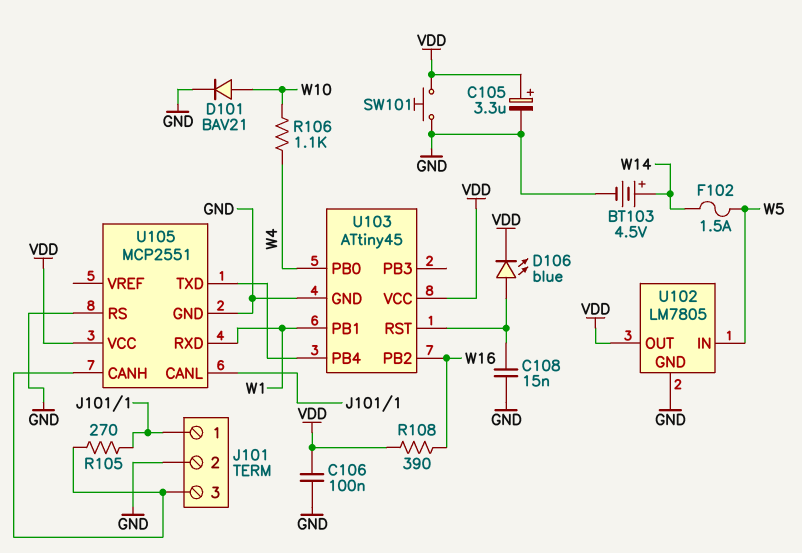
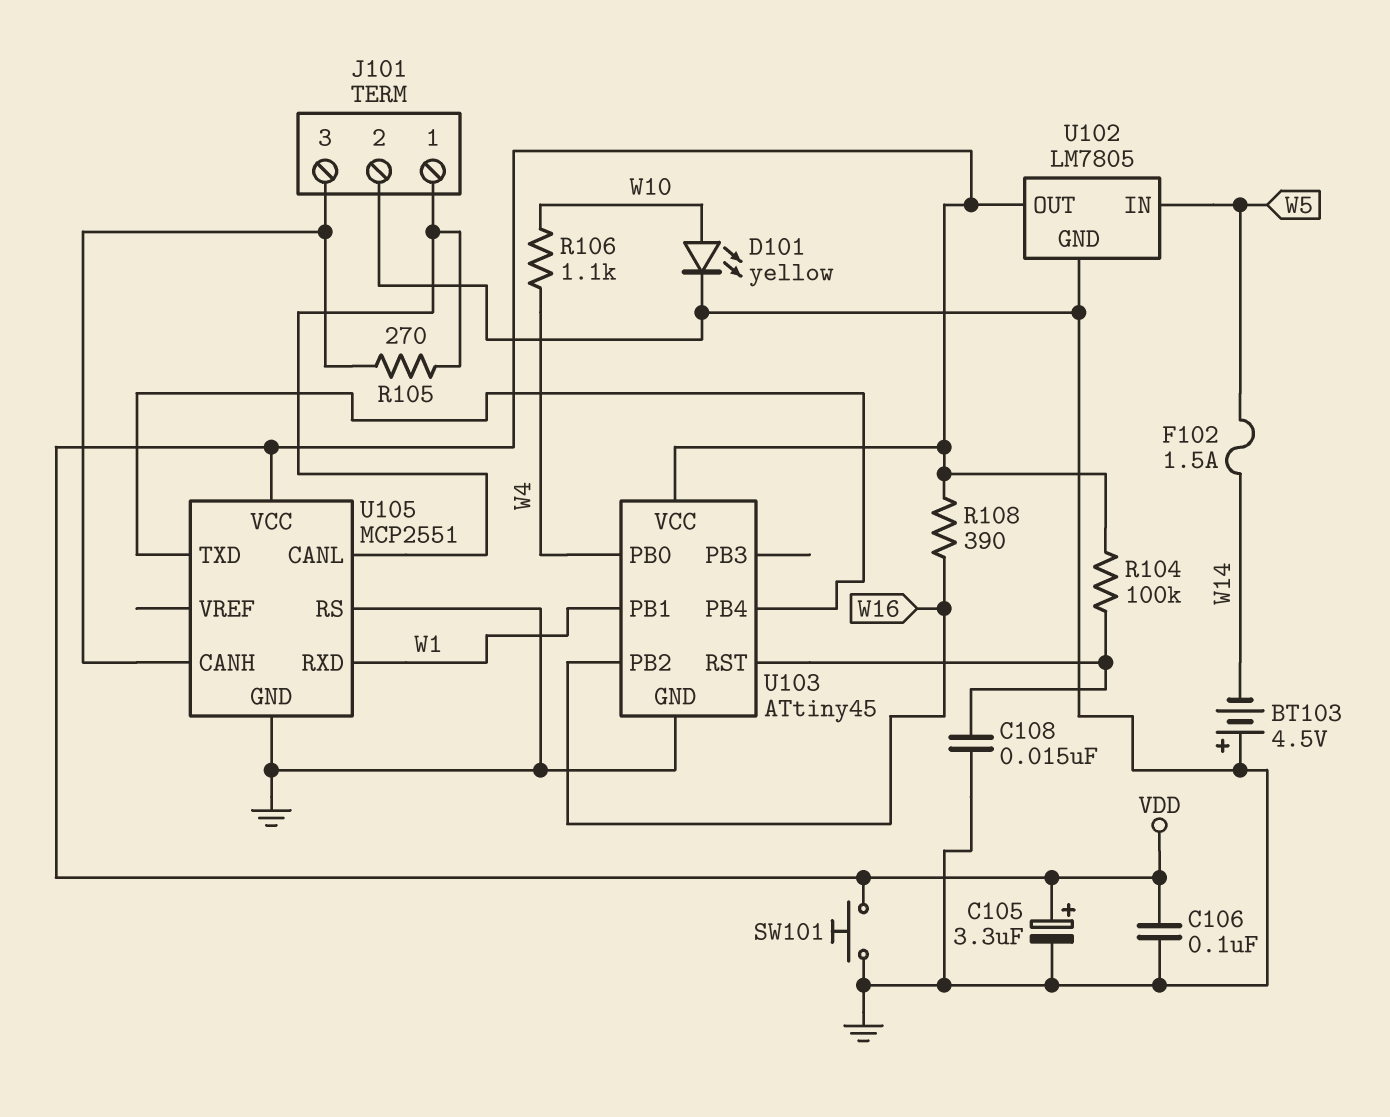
BT103: 4.5V (plus W14, minus GND) -> 4.5V (plus GND, minus W14)
D101: diode BAV21 (A W10, K GND) -> LED yellow (A W10, K GND)
D106: LED blue (A U103/RST, K VDD) -> none
R104: none -> 100k (U103/RST, VDD)

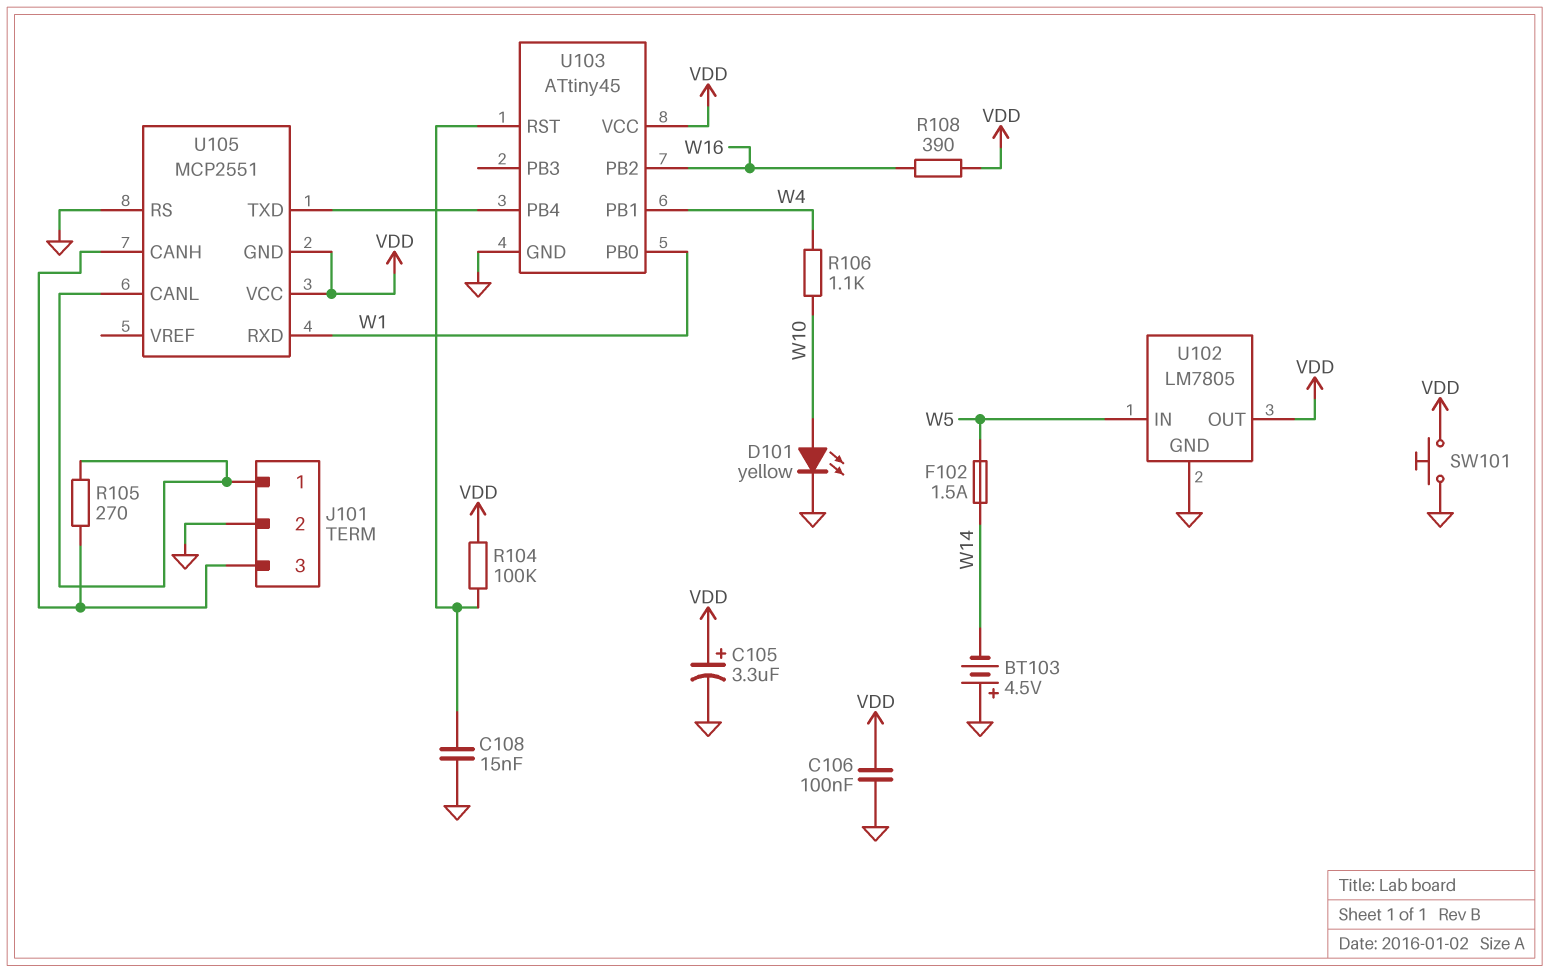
U103 pin PB0: W4 -> W1
U103 pin PB1: W1 -> W4
U105 pin GND: GND -> VDD

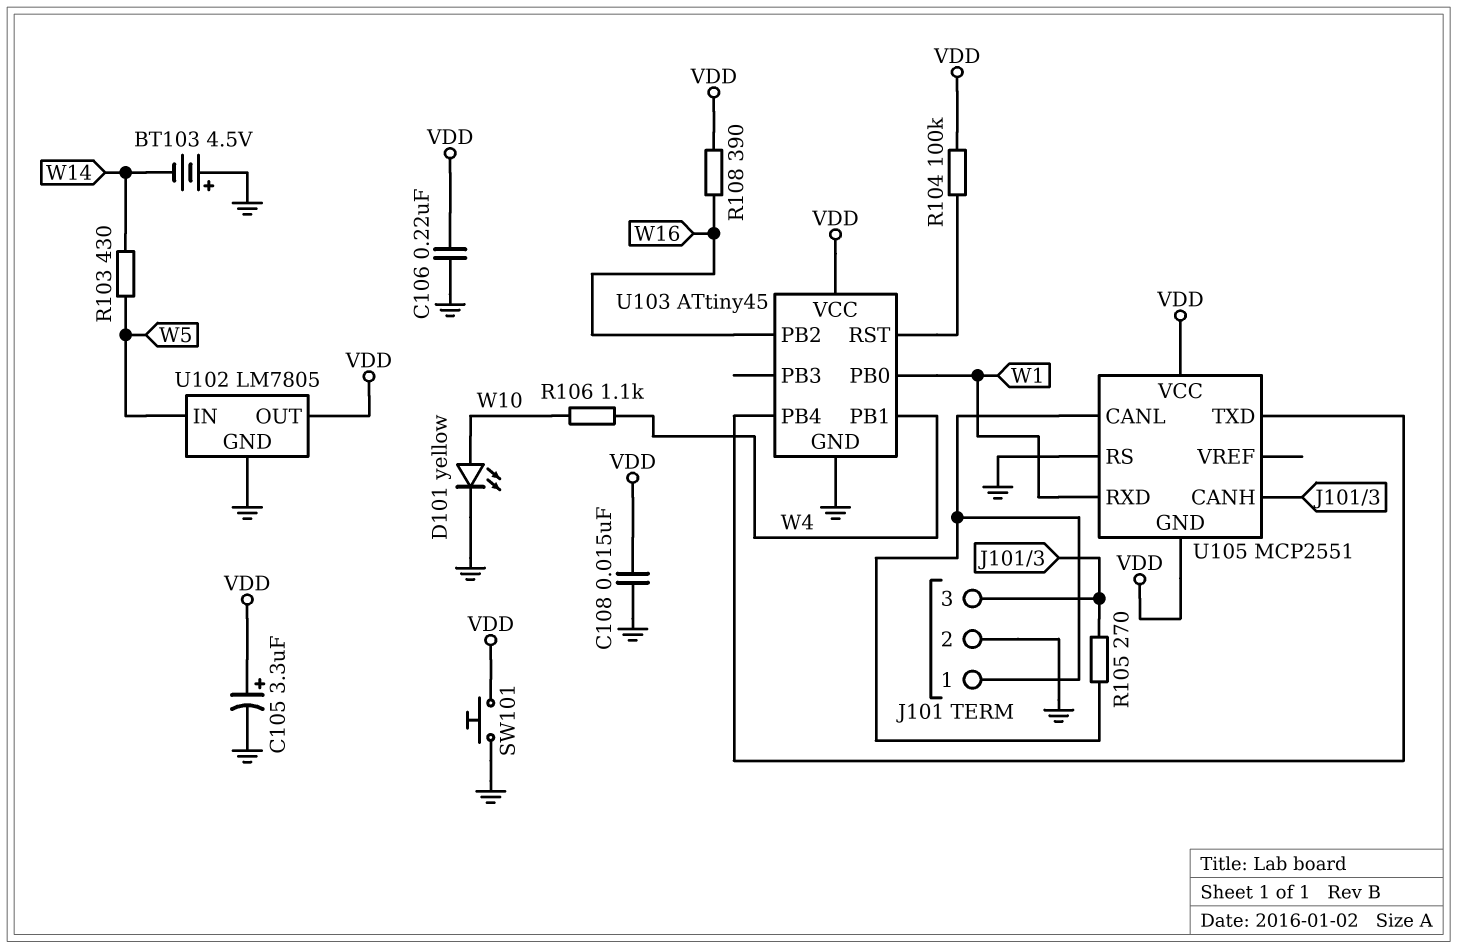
C106: 100nF (GND, VDD) -> 220nF (GND, VDD)
C108: 15nF (GND, U103/RST) -> 15nF (GND, VDD)
F102: 1.5A (W5, W14) -> none
R103: none -> 430 (W5, W14)

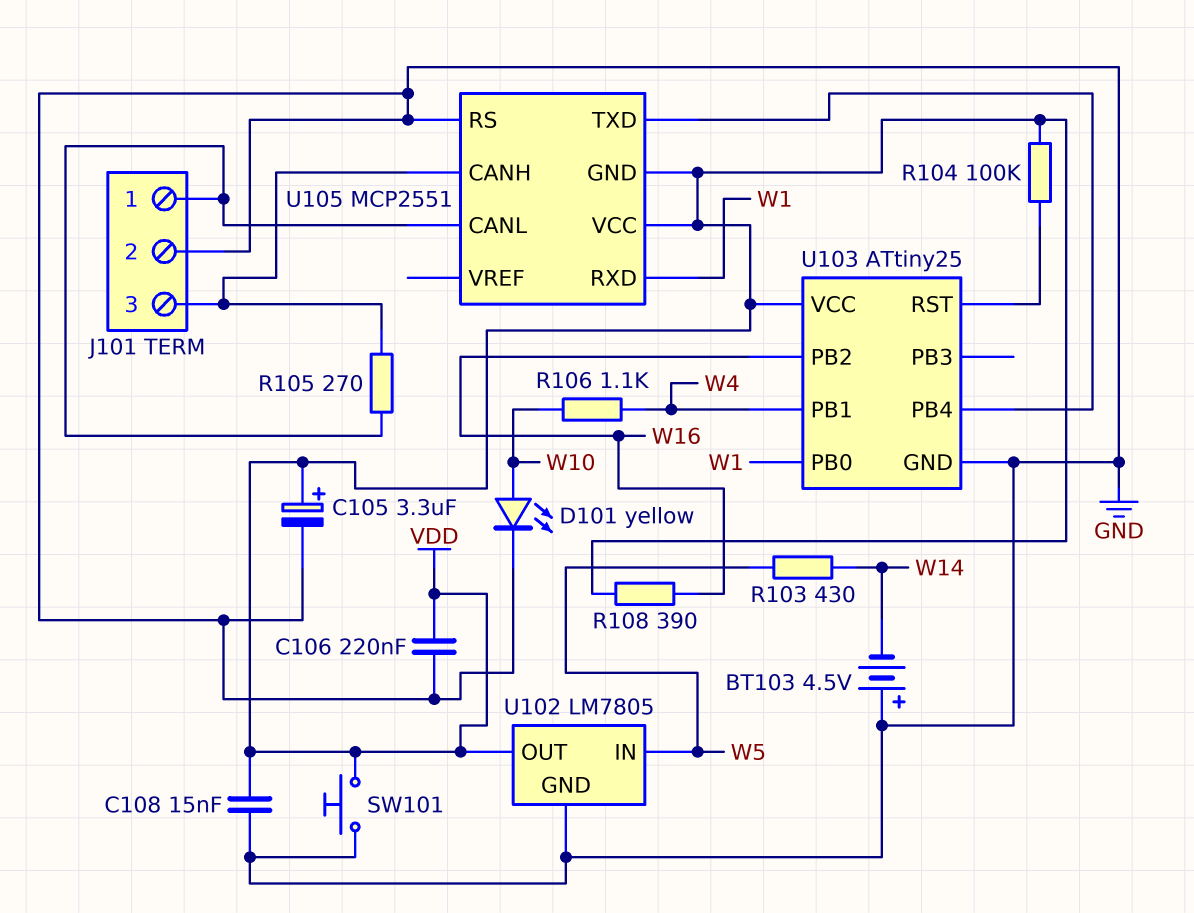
U103: ATtiny45 -> ATtiny25

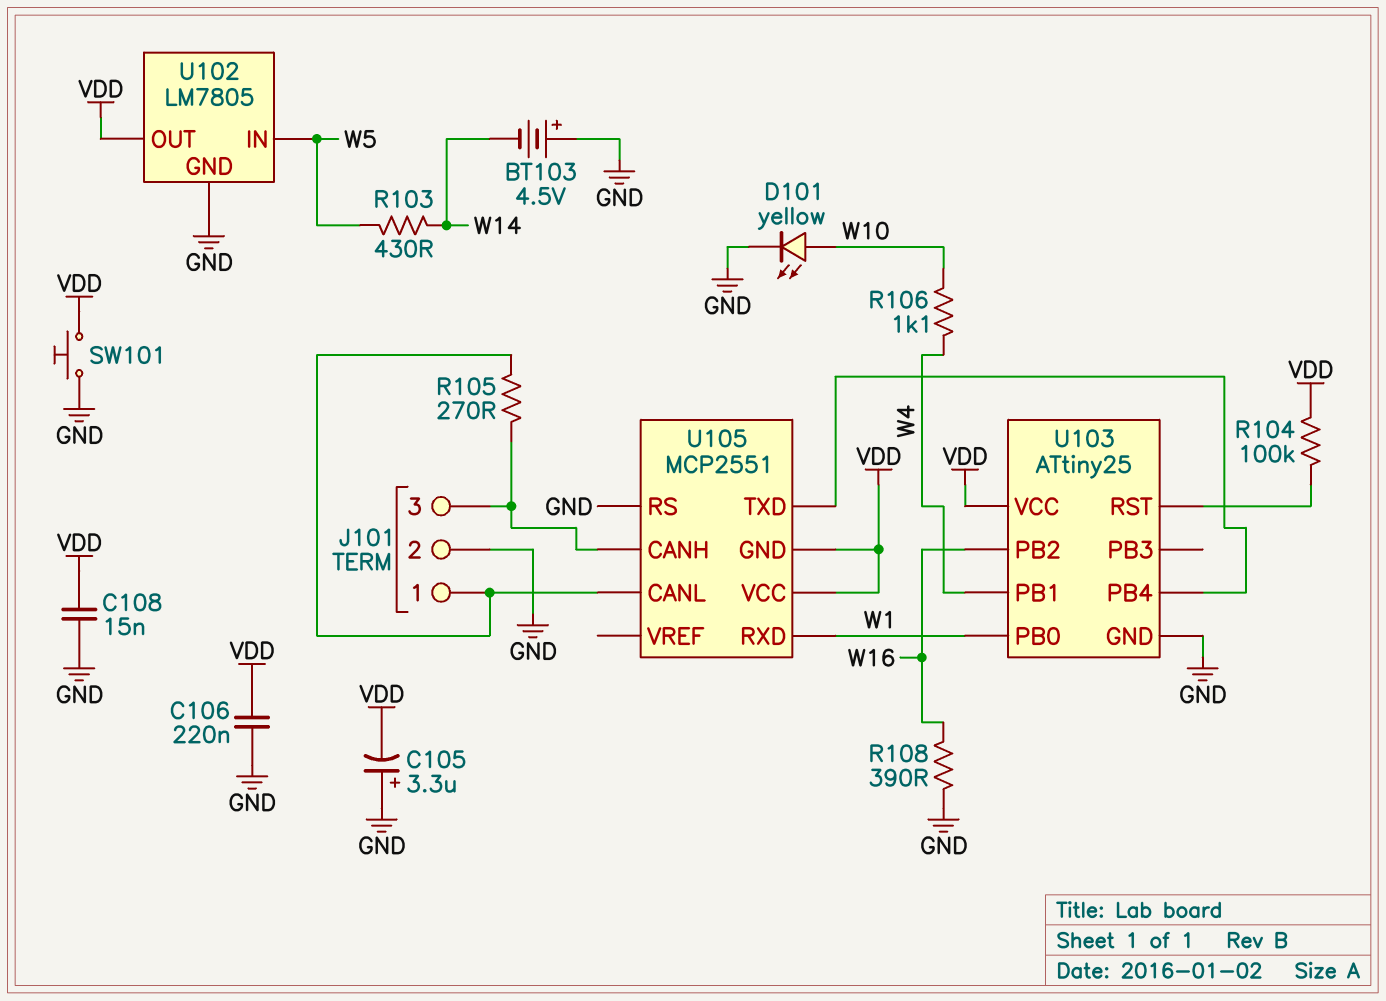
C105: 3.3uF (plus VDD, minus GND) -> 3.3uF (plus GND, minus VDD)
R108: 390 (VDD, W16) -> 390 (GND, W16)

